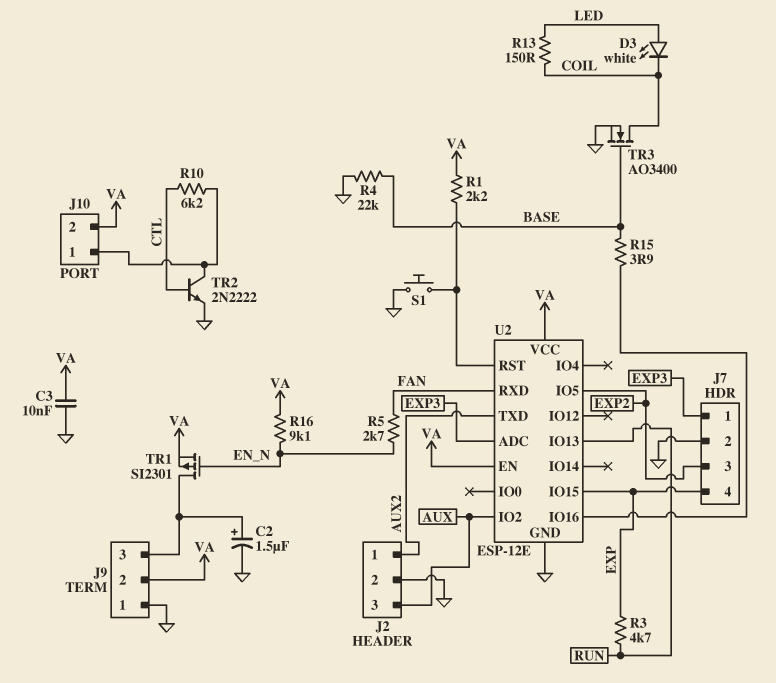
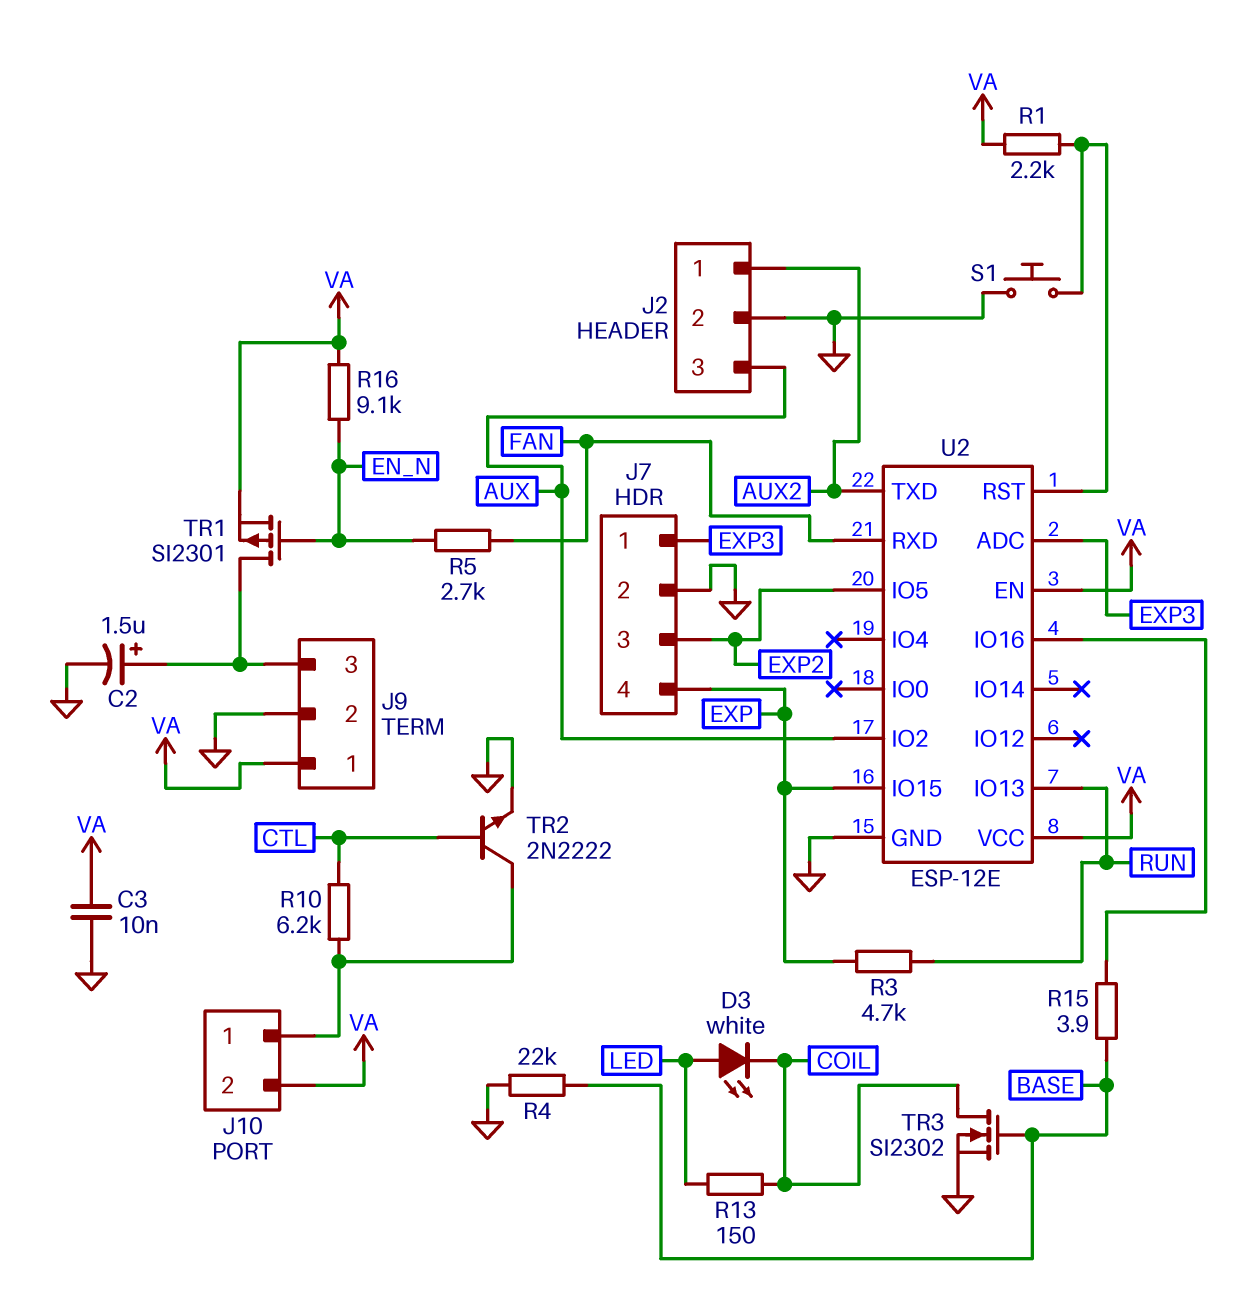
J9 pin 1: GND -> VA
J9 pin 2: VA -> GND
TR3: NMOS AO3400 (G BASE, D COIL, S GND) -> NMOS SI2302 (G BASE, D COIL, S GND)

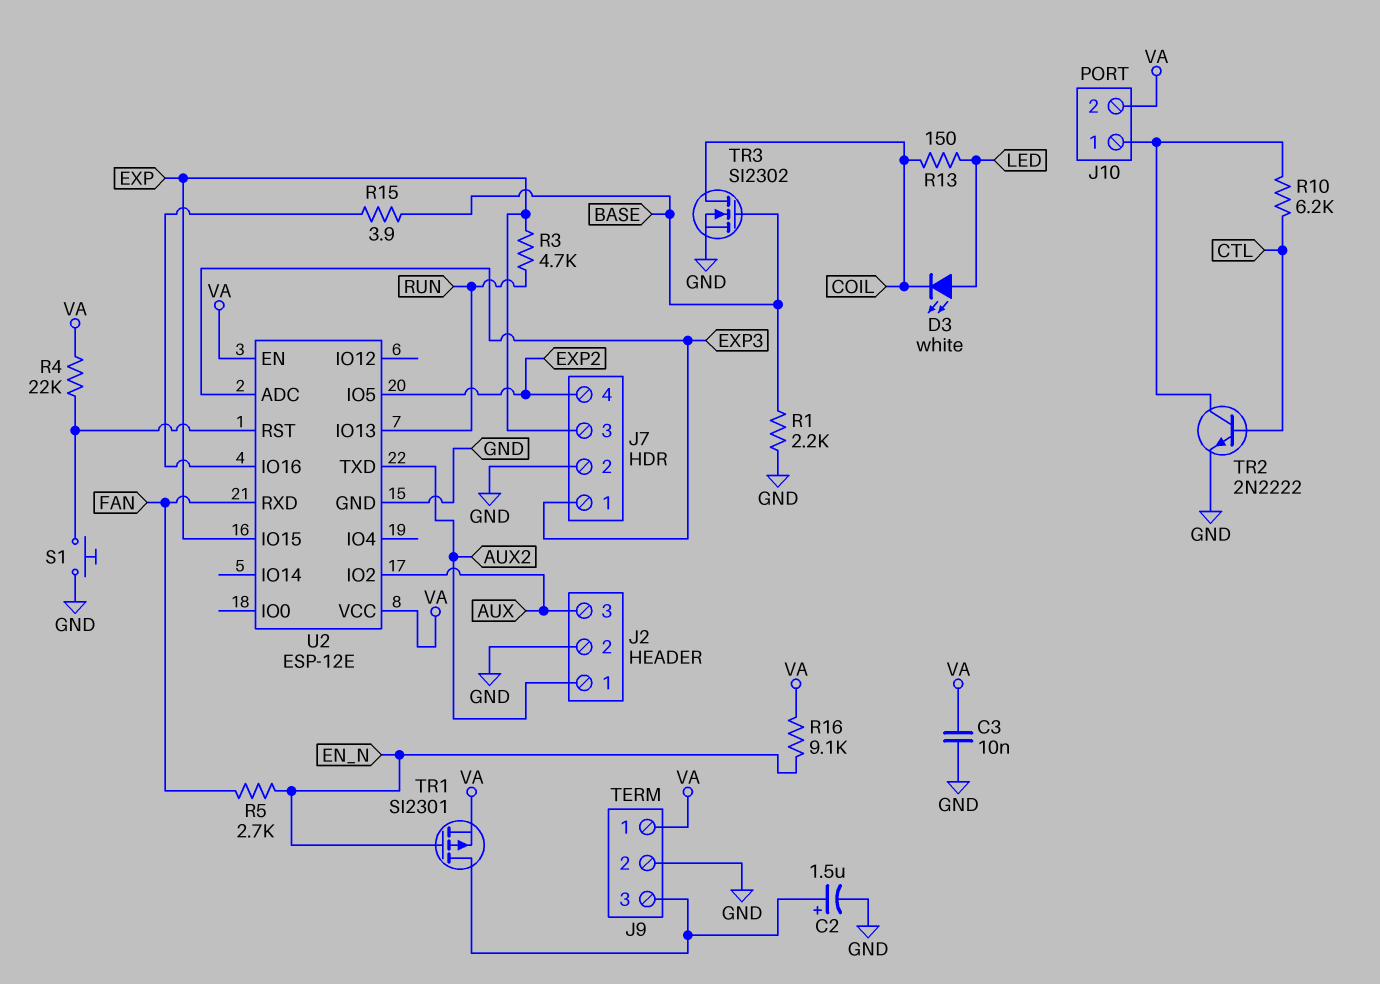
J7 pin 3: EXP2 -> EXP
J7 pin 4: EXP -> EXP2
R1: 2.2k (U2/RST, VA) -> 2.2k (BASE, GND)
R4: 22k (BASE, GND) -> 22k (U2/RST, VA)

